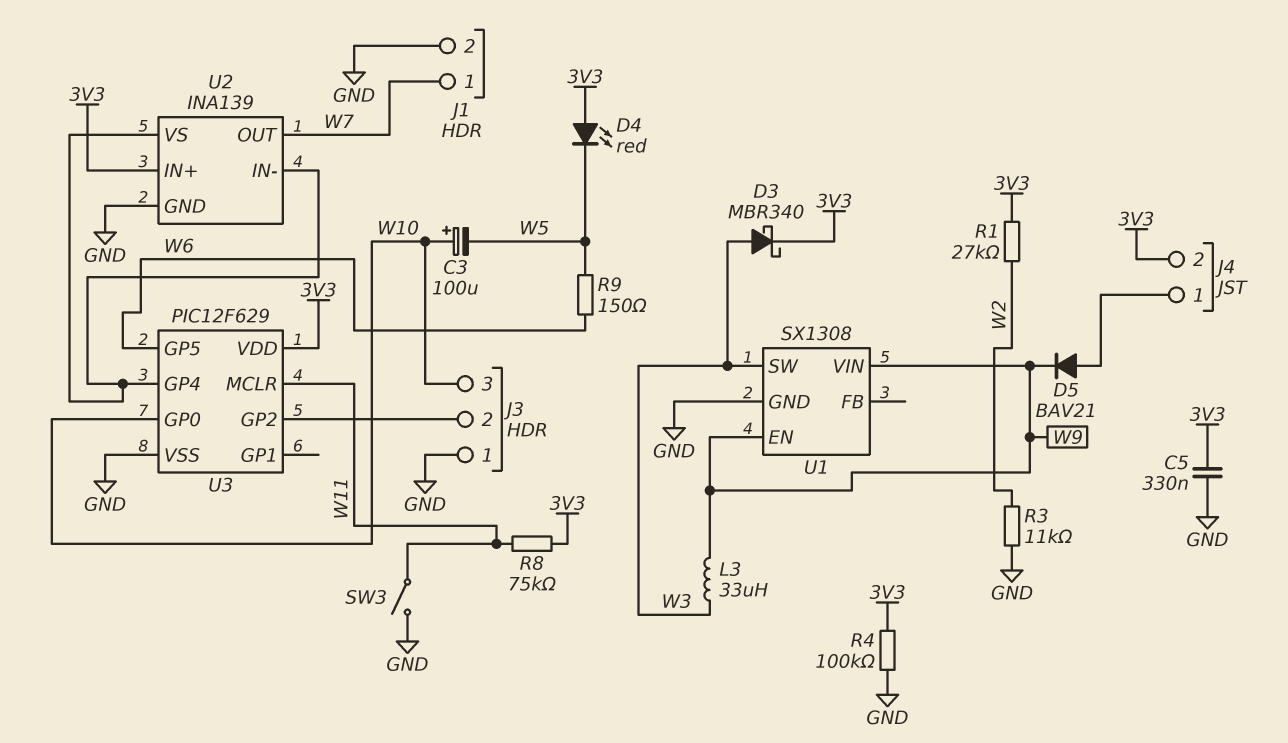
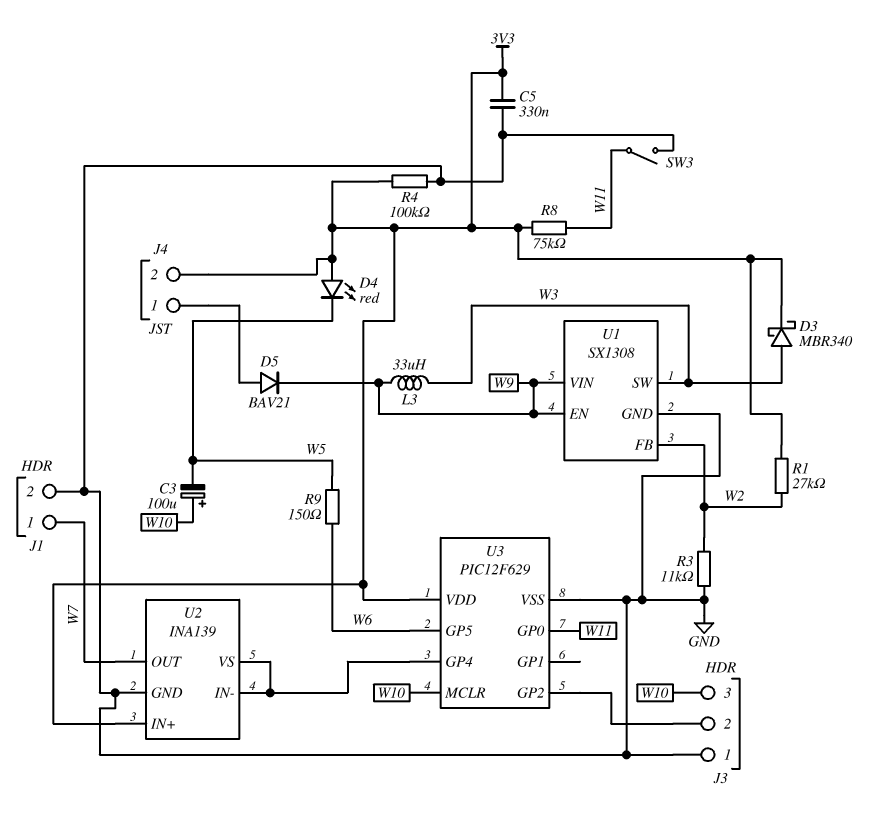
U1 pin FB: none -> W2
U3 pin GP0: W10 -> W11
U3 pin MCLR: W11 -> W10

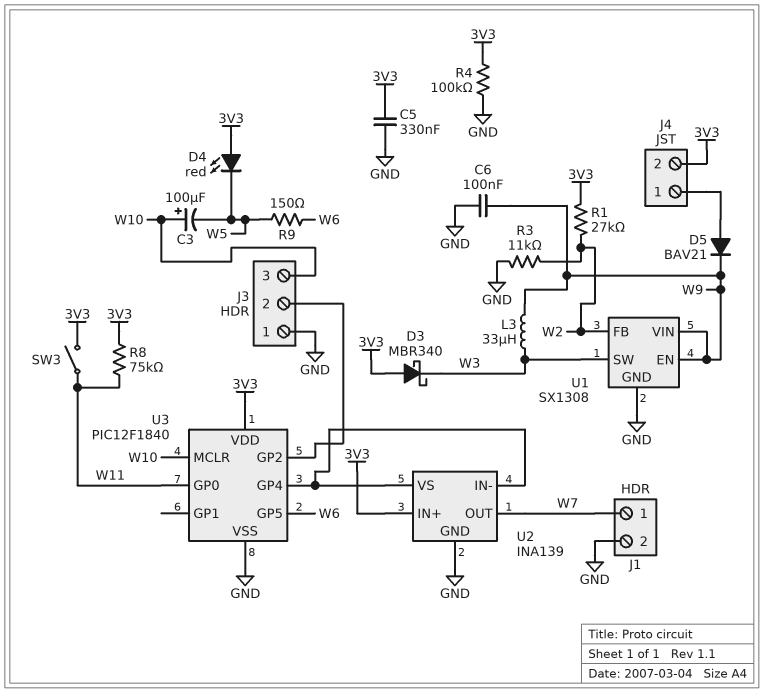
C6: none -> 100nF (GND, W9)
D3: schottky MBR340 (A W3, K 3V3) -> schottky MBR340 (A 3V3, K W3)
SW3: switch (GND, W11) -> switch (3V3, W11)
U3: PIC12F629 -> PIC12F1840

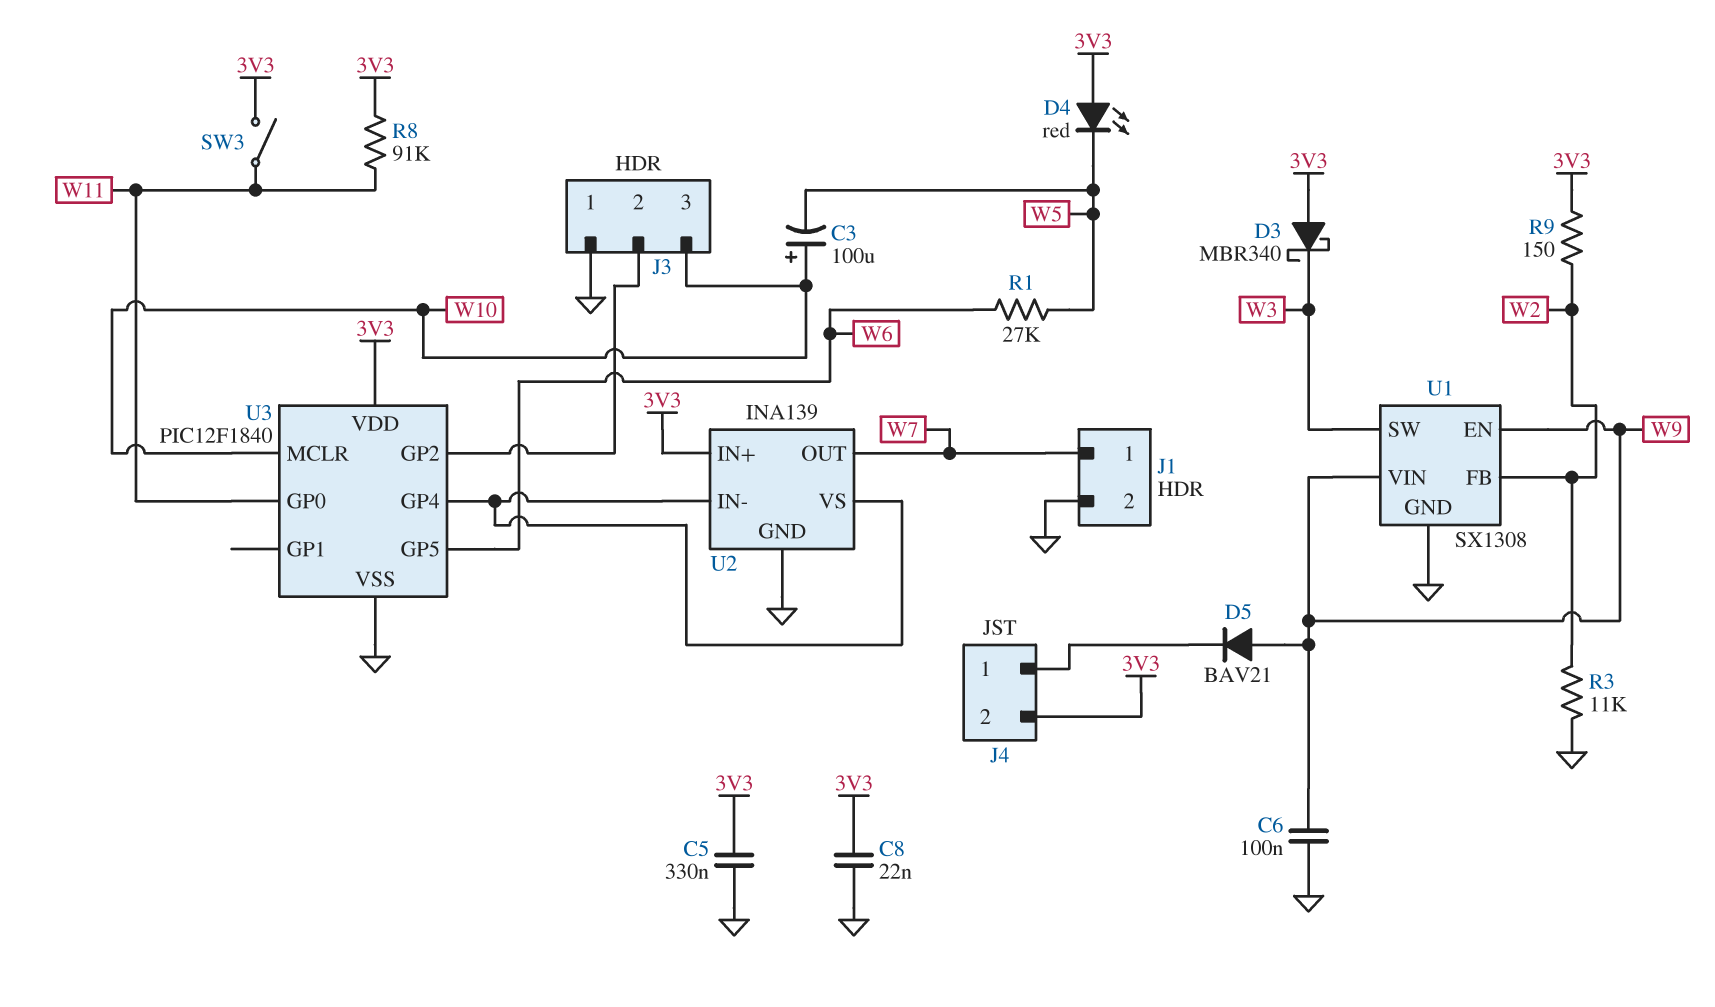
C8: none -> 22nF (3V3, GND)
D5: diode BAV21 (A J4/1, K W9) -> diode BAV21 (A W9, K J4/1)
L3: 33uH (W3, W9) -> none
R1: 27k (3V3, W2) -> 27k (W5, W6)
R4: 100k (3V3, GND) -> none
R8: 75k (3V3, W11) -> 91k (3V3, W11)
R9: 150 (W5, W6) -> 150 (3V3, W2)

